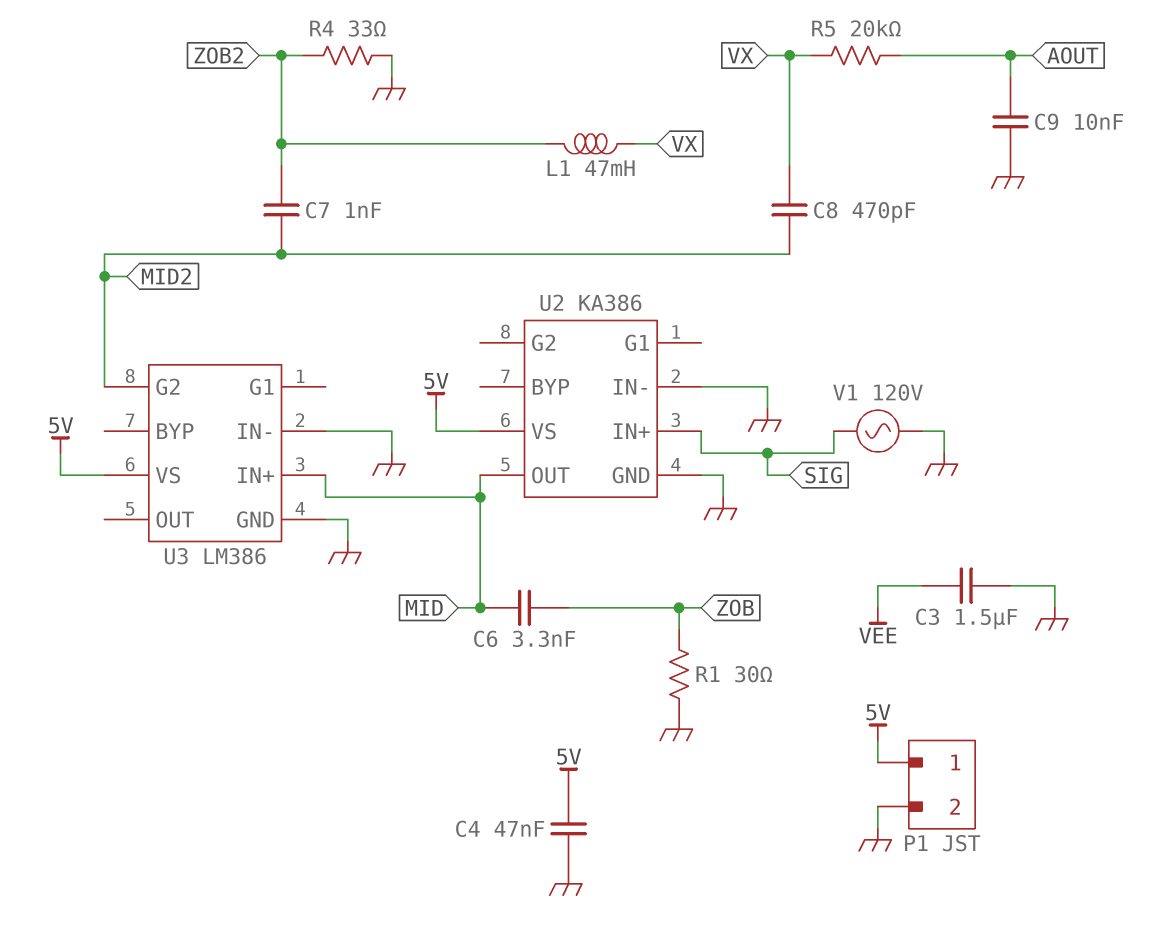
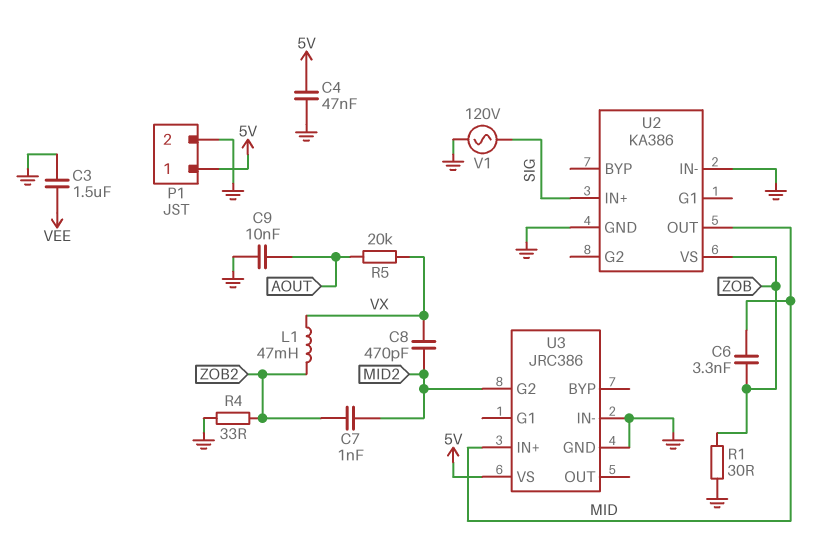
U2 pin VS: 5V -> ZOB
U3: LM386 -> JRC386

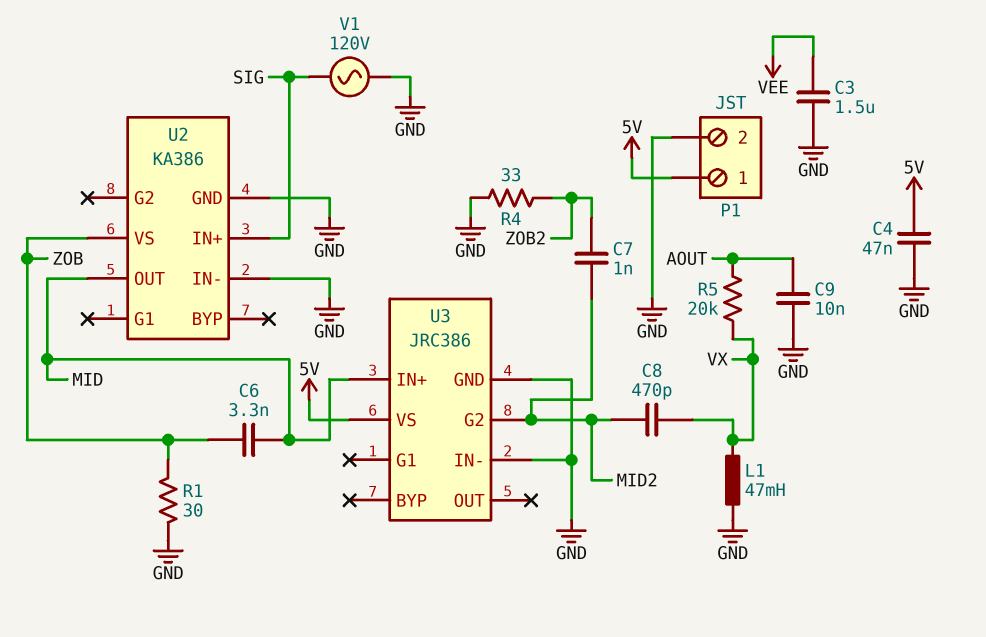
L1: 47mH (VX, ZOB2) -> 47mH (GND, VX)

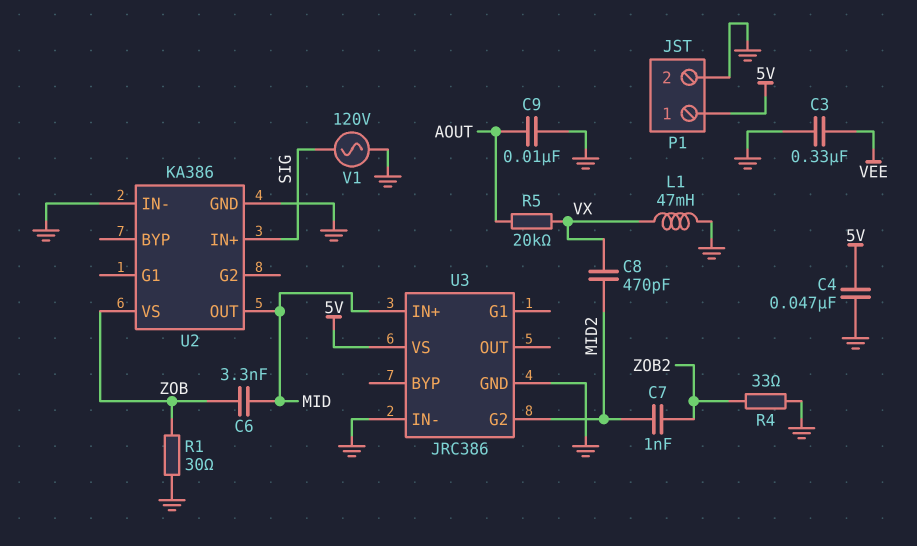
C3: 1.5uF (GND, VEE) -> 330nF (GND, VEE)

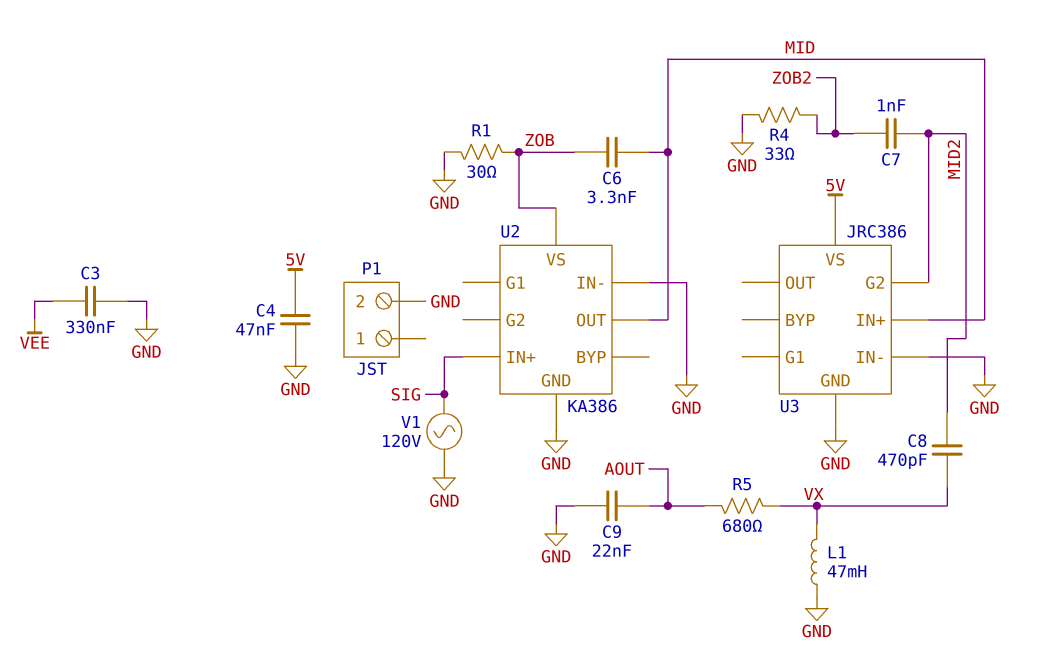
C9: 10nF (AOUT, GND) -> 22nF (AOUT, GND)
P1 pin 1: 5V -> none
R5: 20k (AOUT, VX) -> 680 (AOUT, VX)

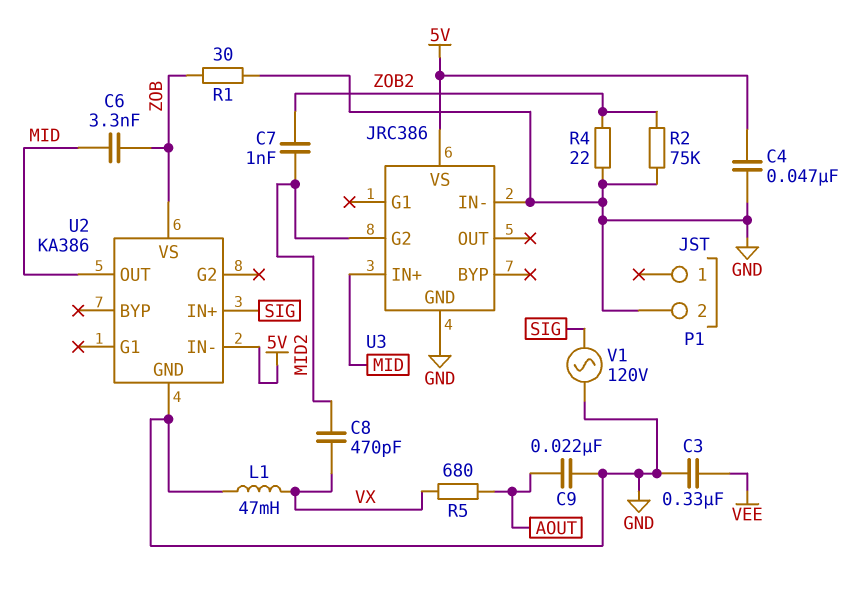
R2: none -> 75k (GND, ZOB2)
R4: 33 (GND, ZOB2) -> 22 (GND, ZOB2)
U2 pin IN-: GND -> 5V

